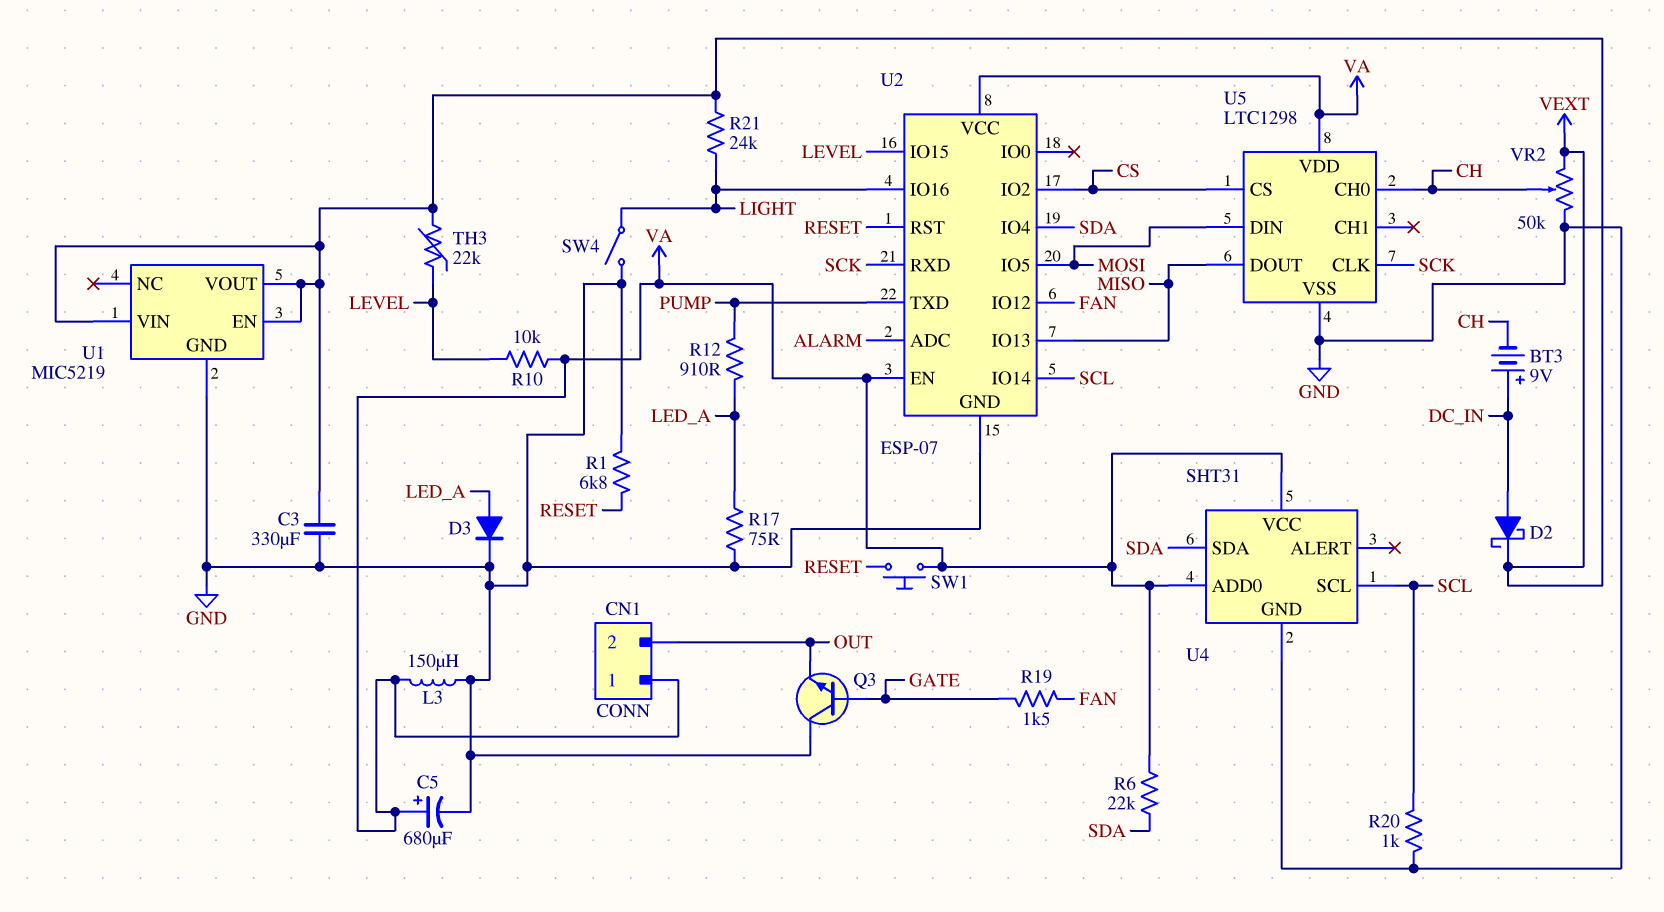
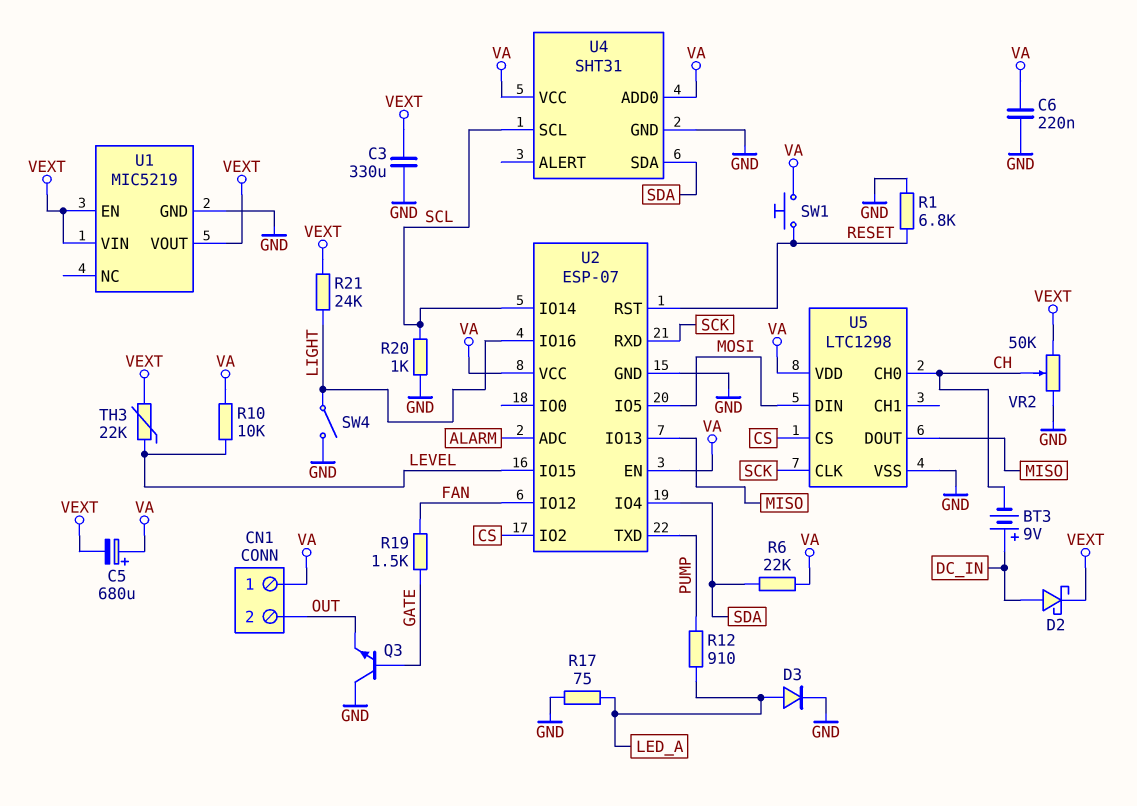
C5: 680uF (plus VA, minus GND) -> 680uF (plus VA, minus VEXT)
C6: none -> 220nF (GND, VA)
L3: 150uH (GND, VA) -> none

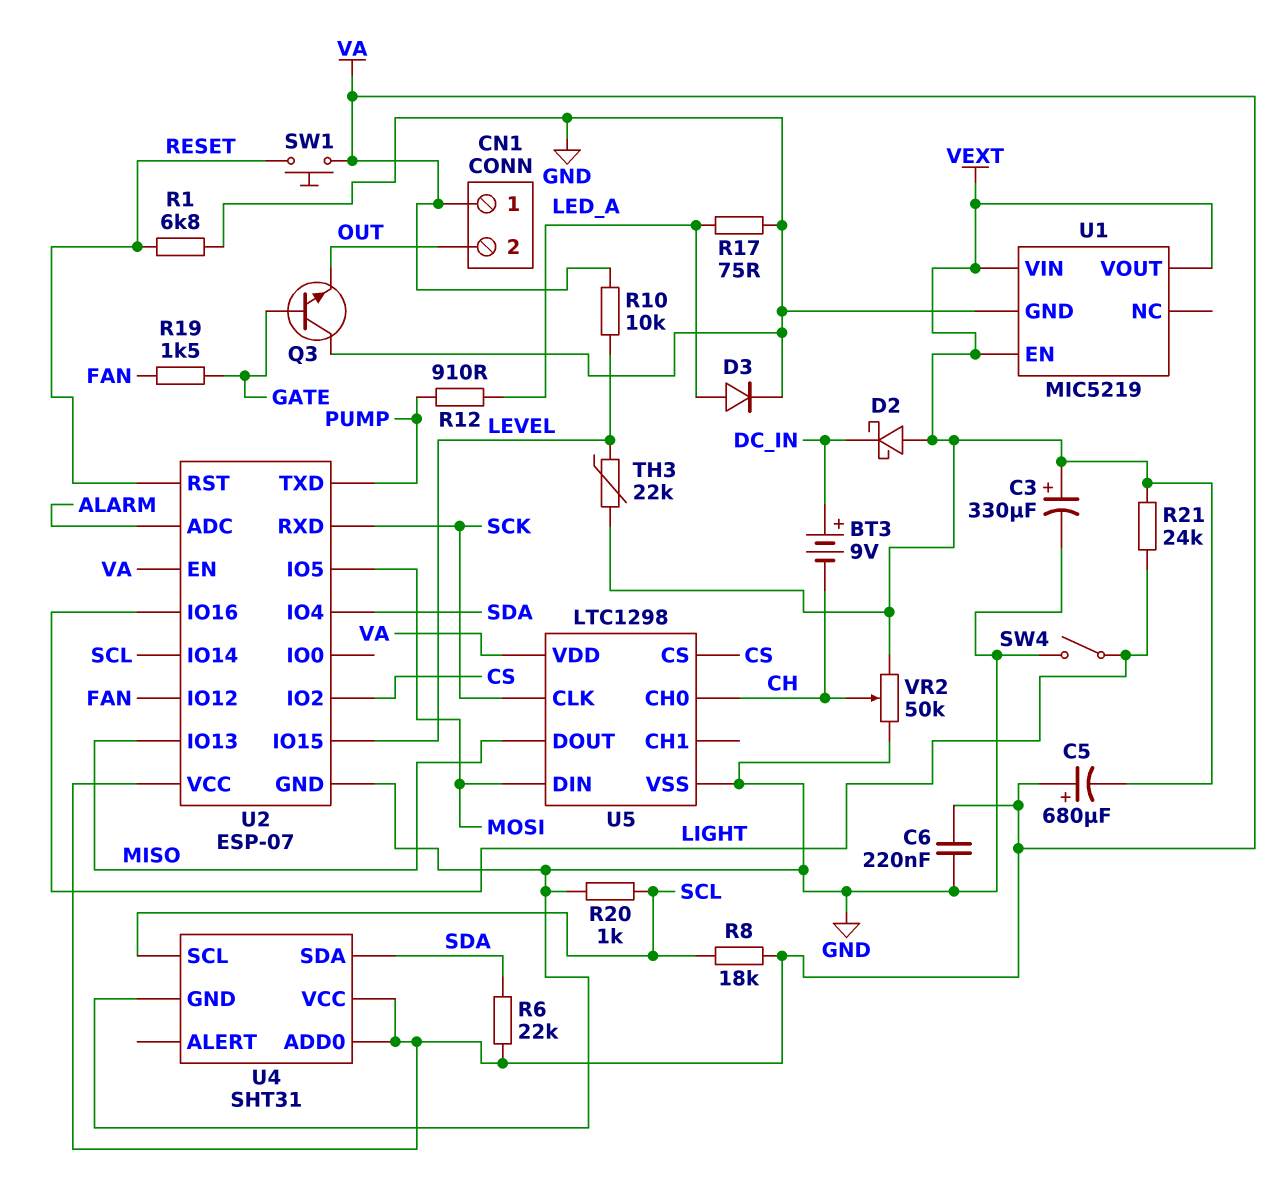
C3: 330uF (GND, VEXT) -> 330uF (plus VEXT, minus GND)
D2: schottky (A DC_IN, K VEXT) -> schottky (A VEXT, K DC_IN)
R8: none -> 18k (SCL, VA)

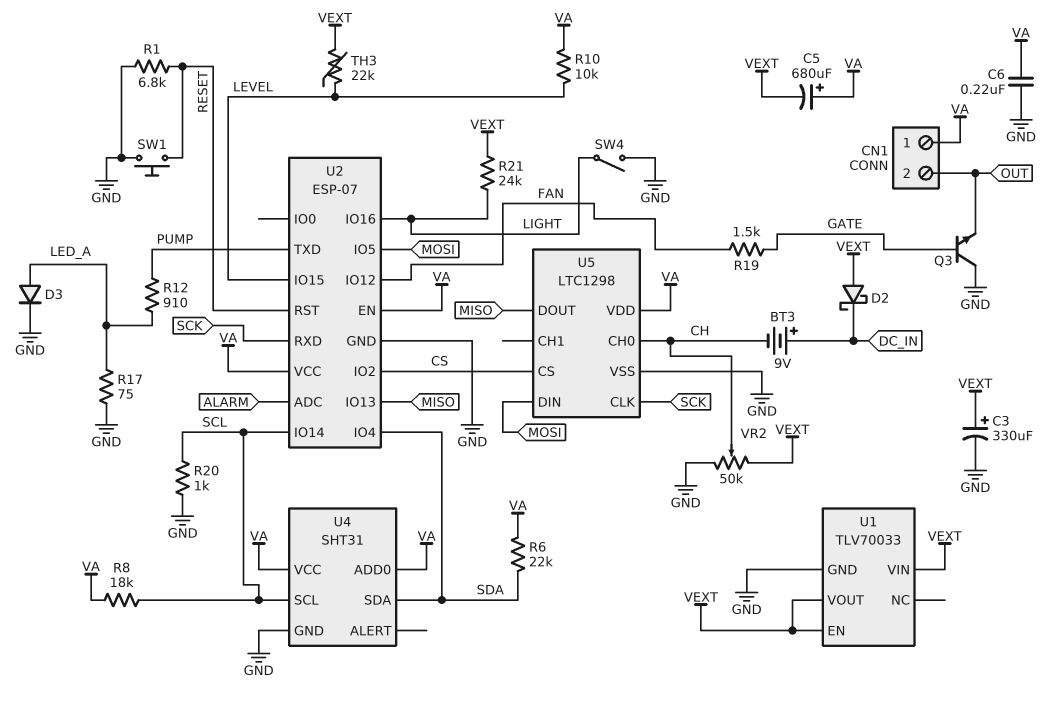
SW1: button (RESET, VA) -> button (GND, RESET)
U1: MIC5219 -> TLV70033

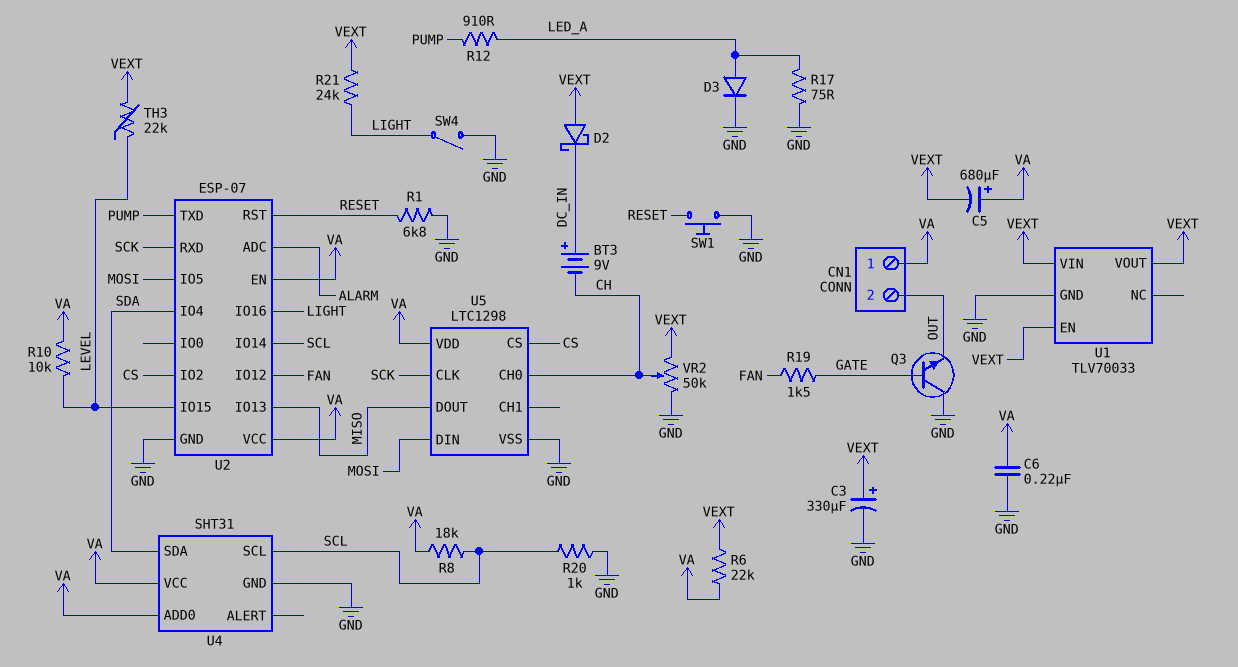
R6: 22k (SDA, VA) -> 22k (VA, VEXT)

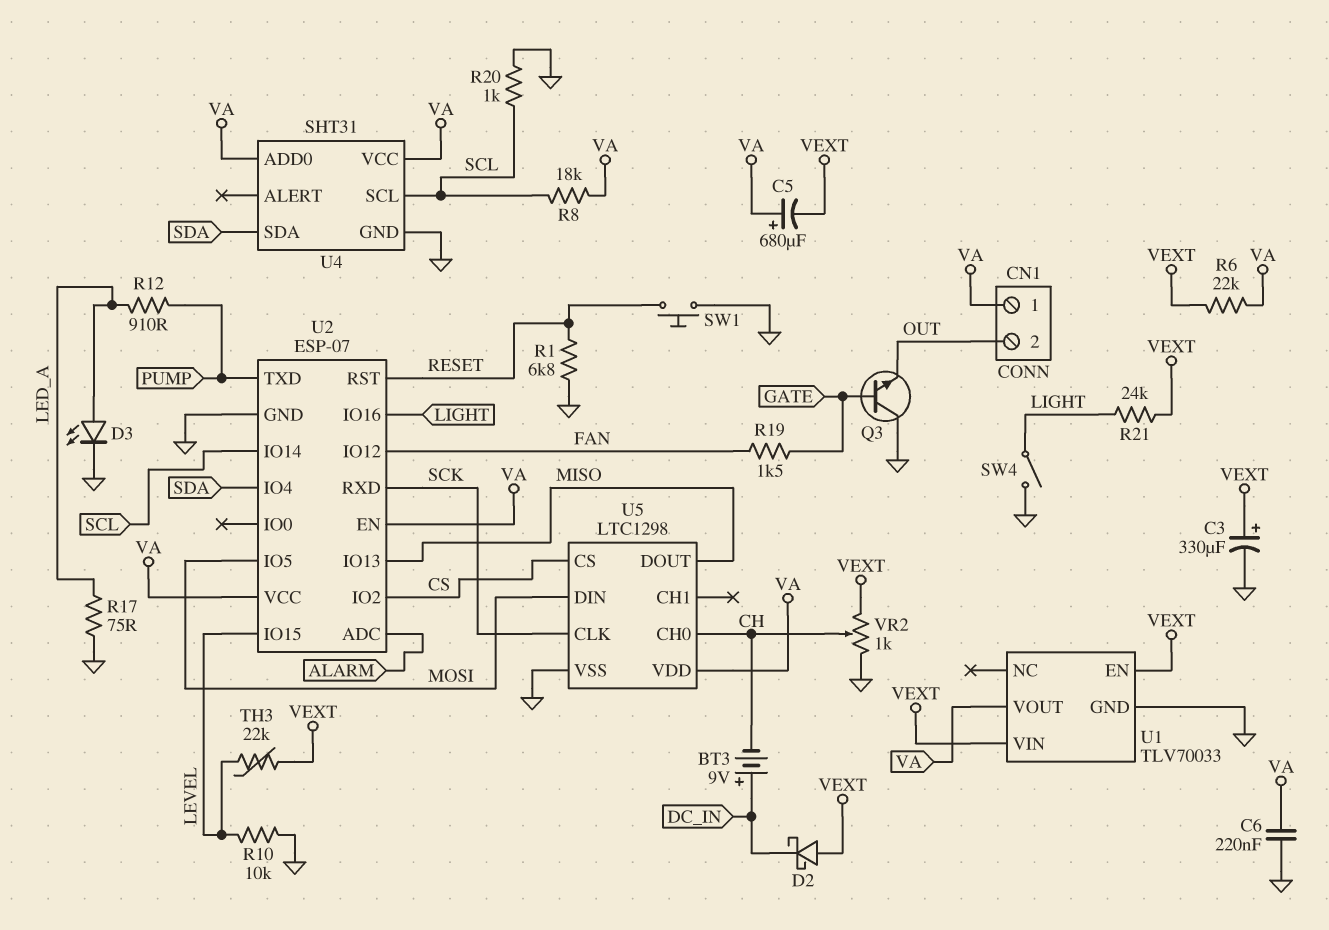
D3: diode (A LED_A, K GND) -> LED (A LED_A, K GND)
R10: 10k (LEVEL, VA) -> 10k (GND, LEVEL)
U1 pin VOUT: VEXT -> VA
VR2: 50k (GND, VEXT, wiper CH) -> 1k (GND, VEXT, wiper CH)

